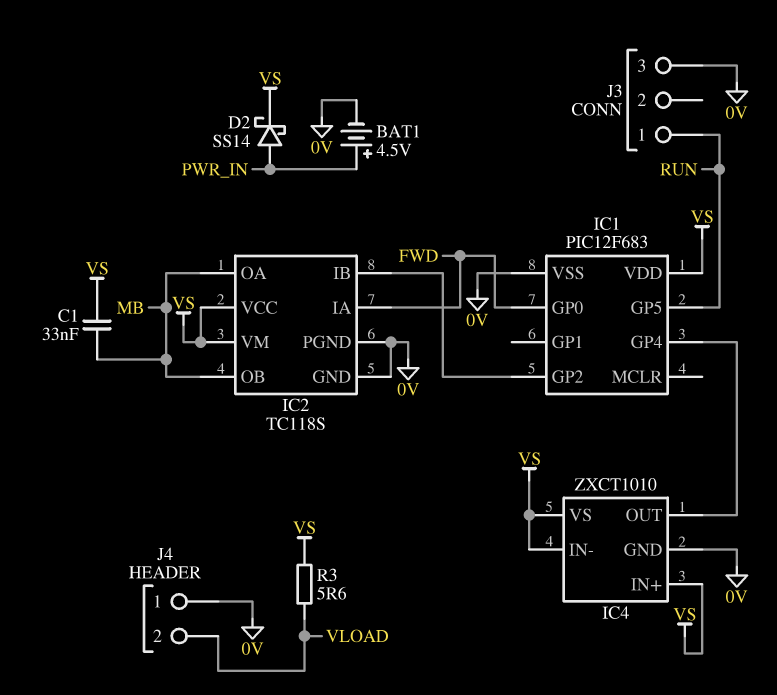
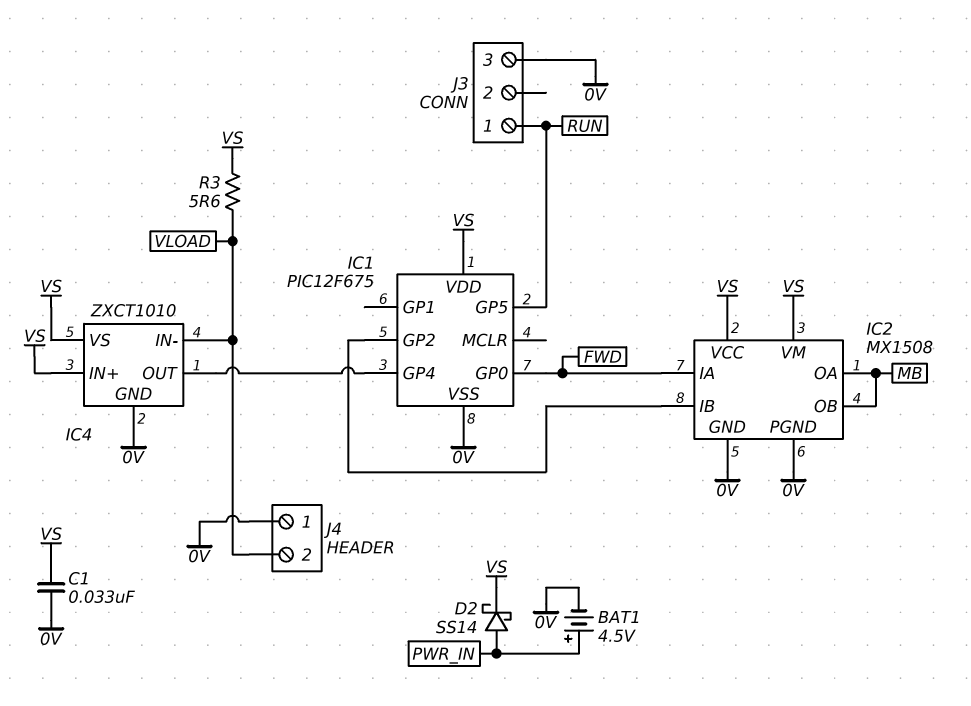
C1: 33nF (MB, VS) -> 33nF (0V, VS)
IC1: PIC12F683 -> PIC12F675
IC2: TC118S -> MX1508
IC4 pin IN-: VS -> VLOAD

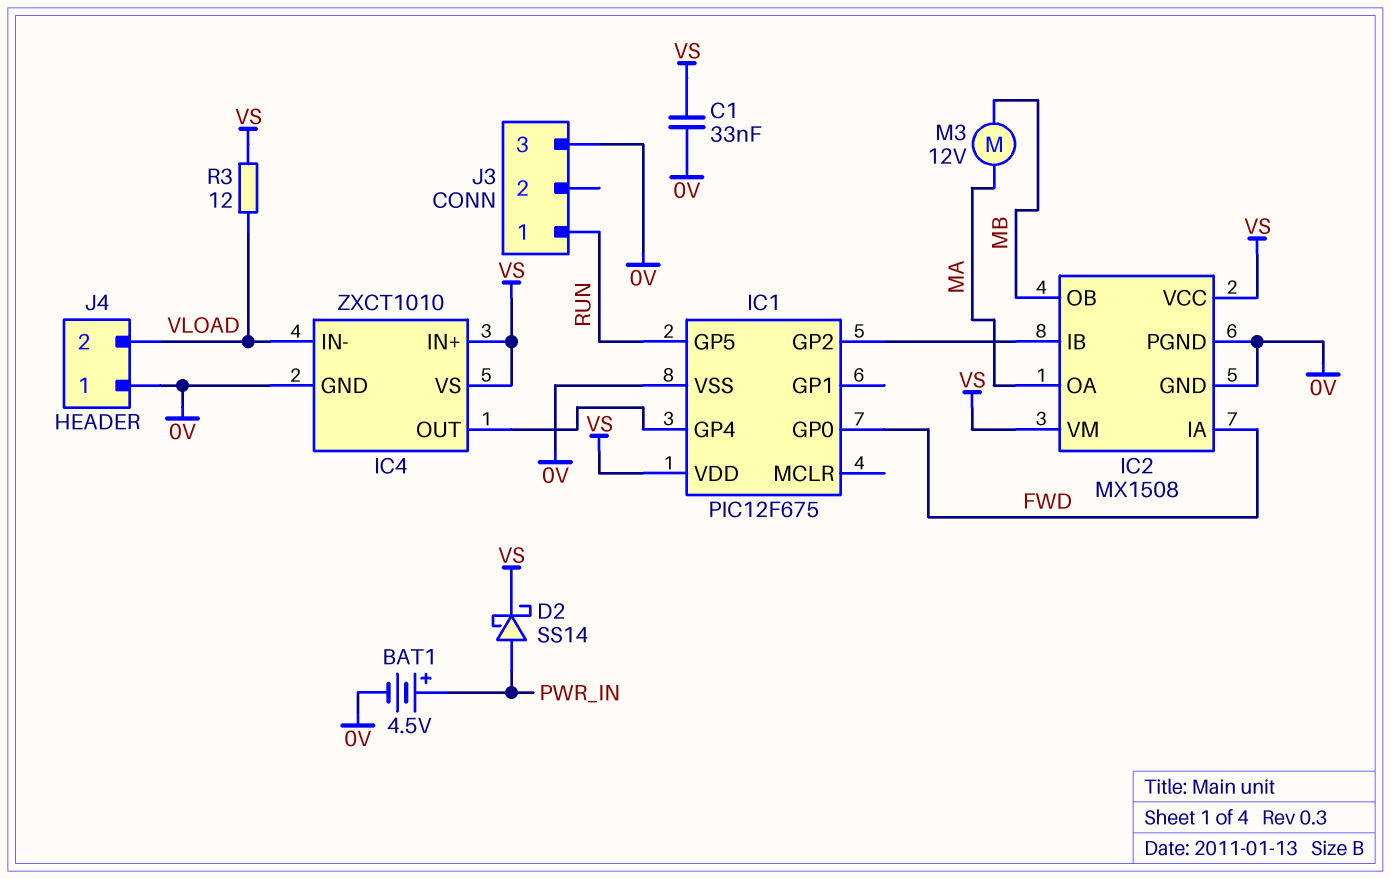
IC2 pin OA: MB -> MA
M3: none -> motor 12V (MA, MB)
R3: 5.6 (VLOAD, VS) -> 12 (VLOAD, VS)

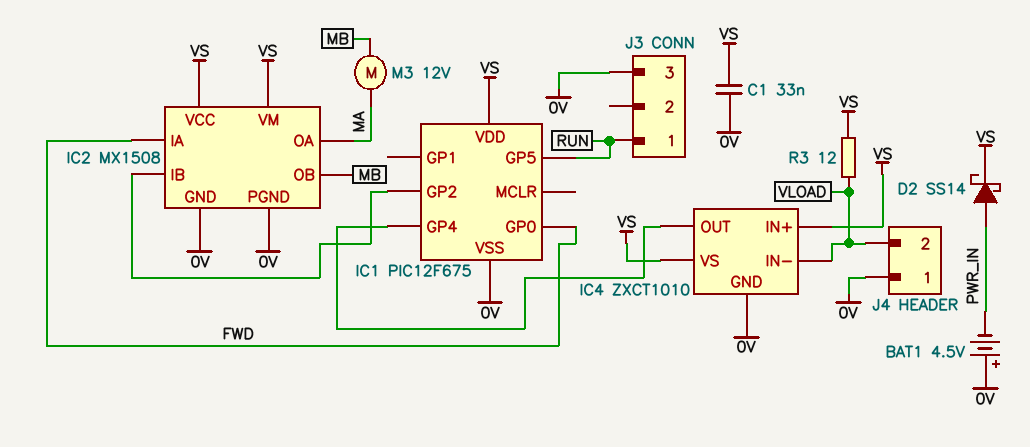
BAT1: 4.5V (plus PWR_IN, minus 0V) -> 4.5V (plus 0V, minus PWR_IN)

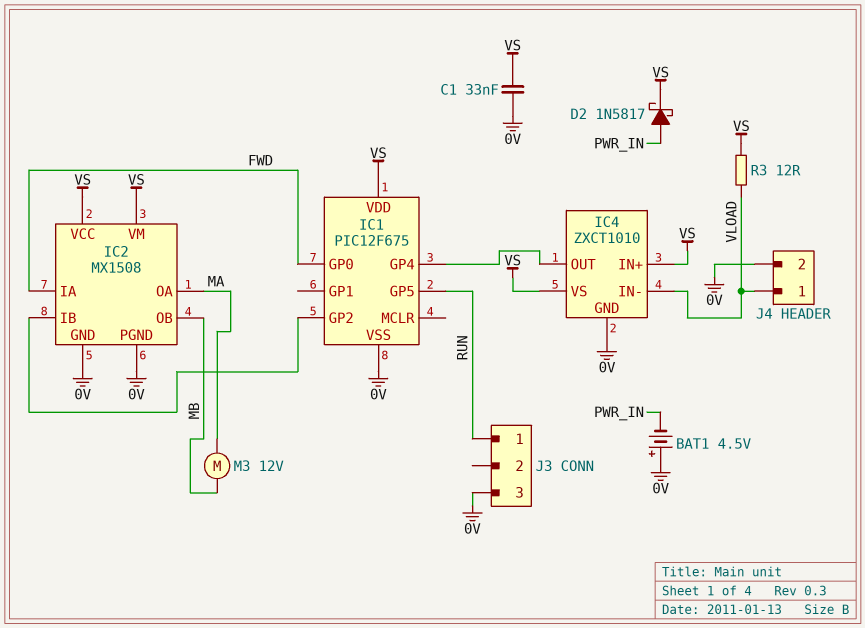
D2: schottky SS14 (A PWR_IN, K VS) -> schottky 1N5817 (A PWR_IN, K VS)
J4 pin 1: 0V -> VLOAD
J4 pin 2: VLOAD -> 0V

